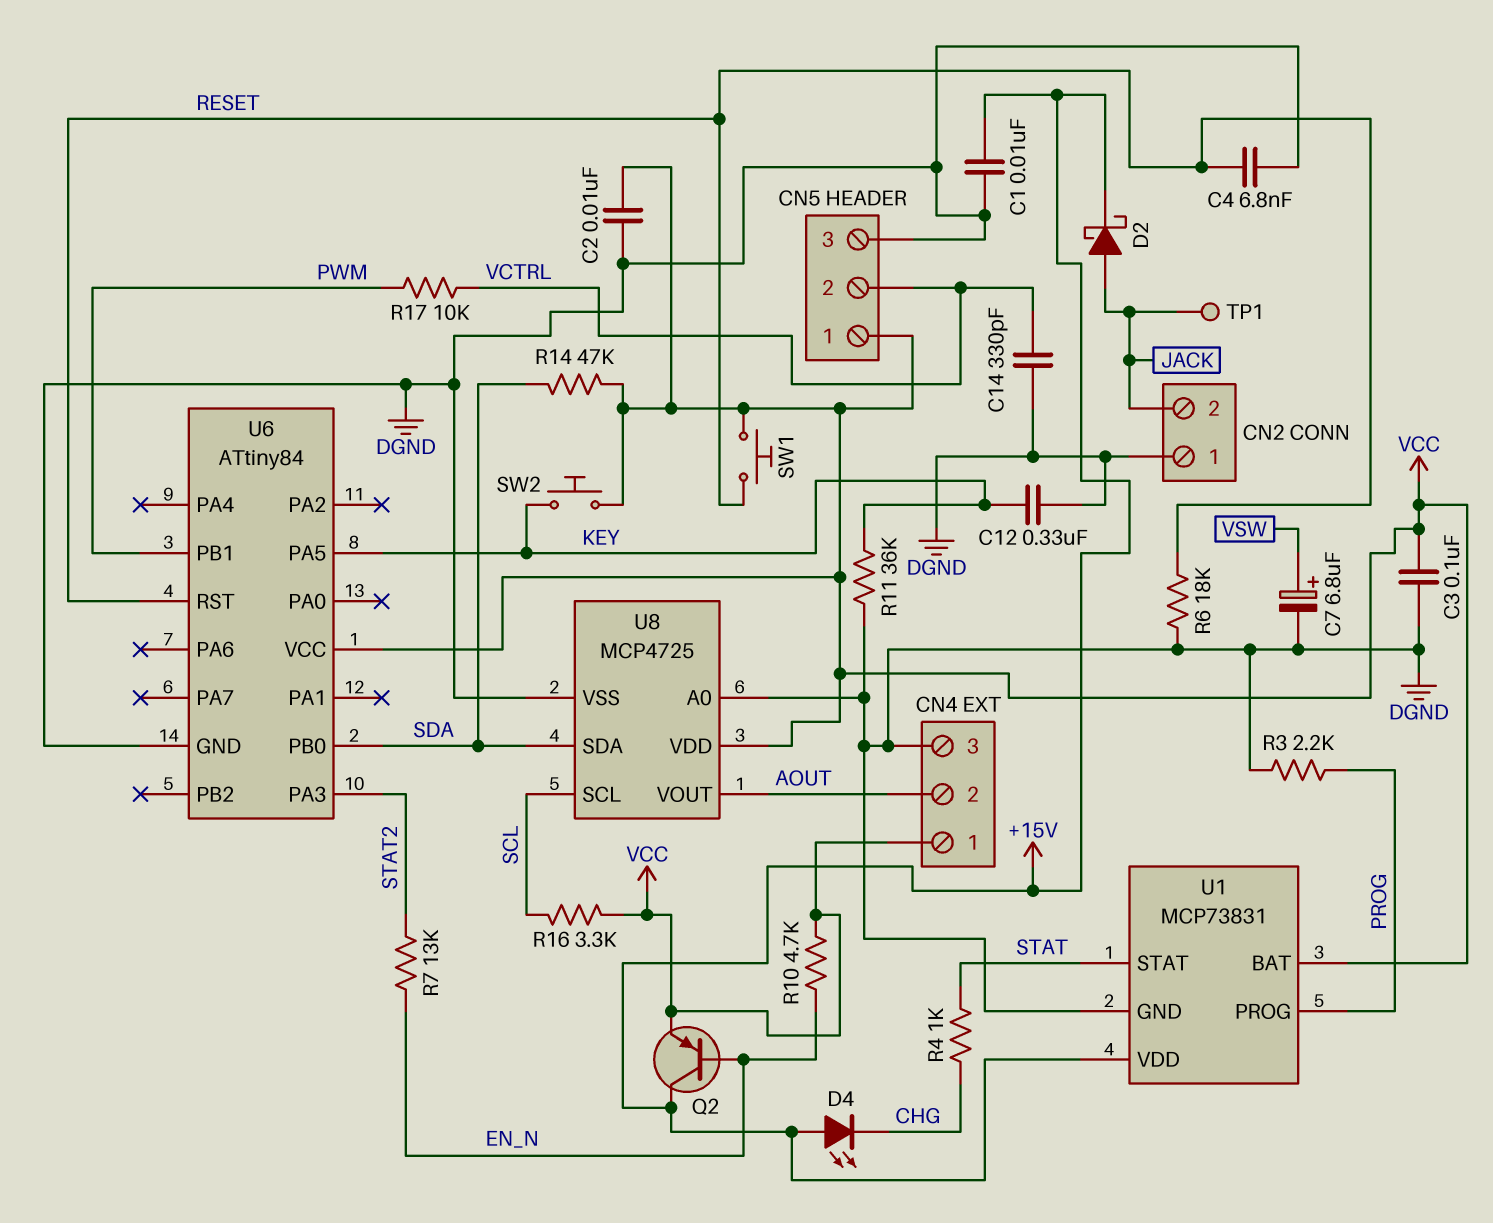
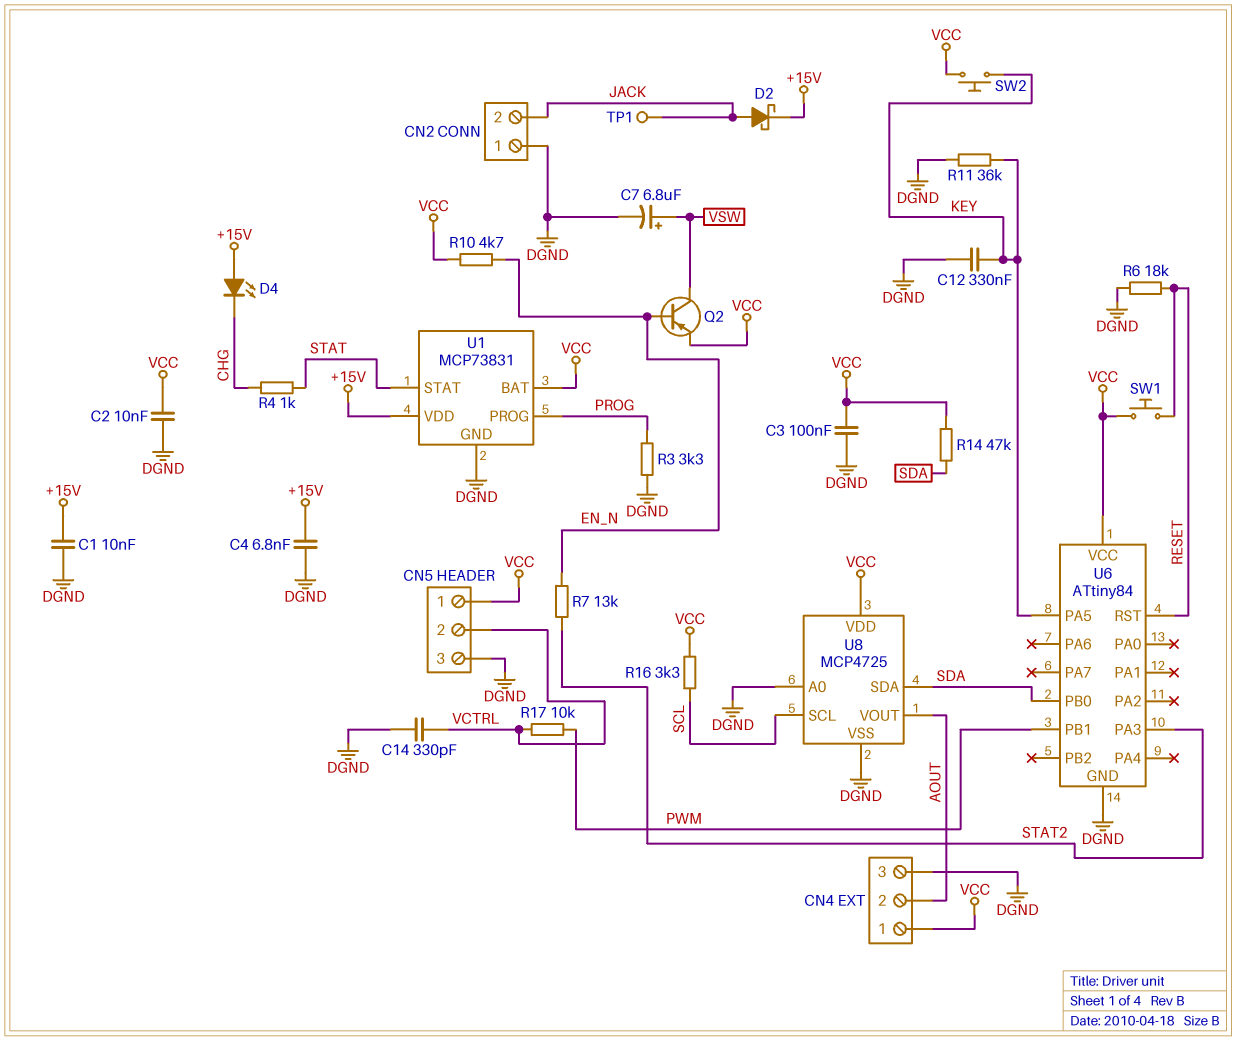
C4: 6.8nF (DGND, RESET) -> 6.8nF (+15V, DGND)
Q2: PNP (B EN_N, C +15V, E VCC) -> PNP (B EN_N, C VSW, E VCC)
R3: 2.2k (DGND, PROG) -> 3.3k (DGND, PROG)

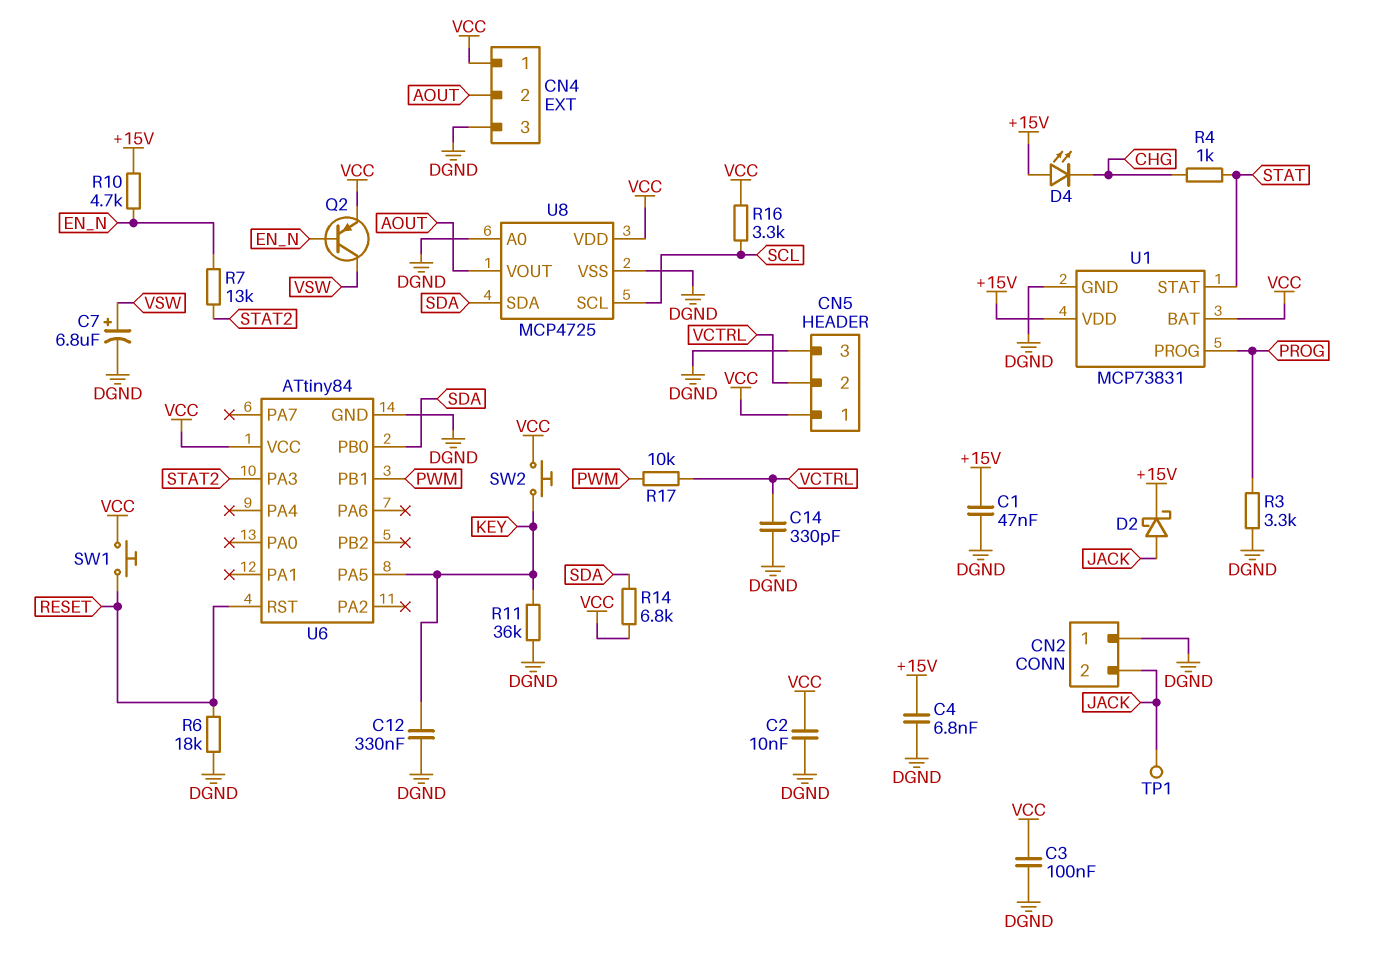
C1: 10nF (+15V, DGND) -> 47nF (+15V, DGND)
R10: 4.7k (EN_N, VCC) -> 4.7k (+15V, EN_N)
R14: 47k (SDA, VCC) -> 6.8k (SDA, VCC)

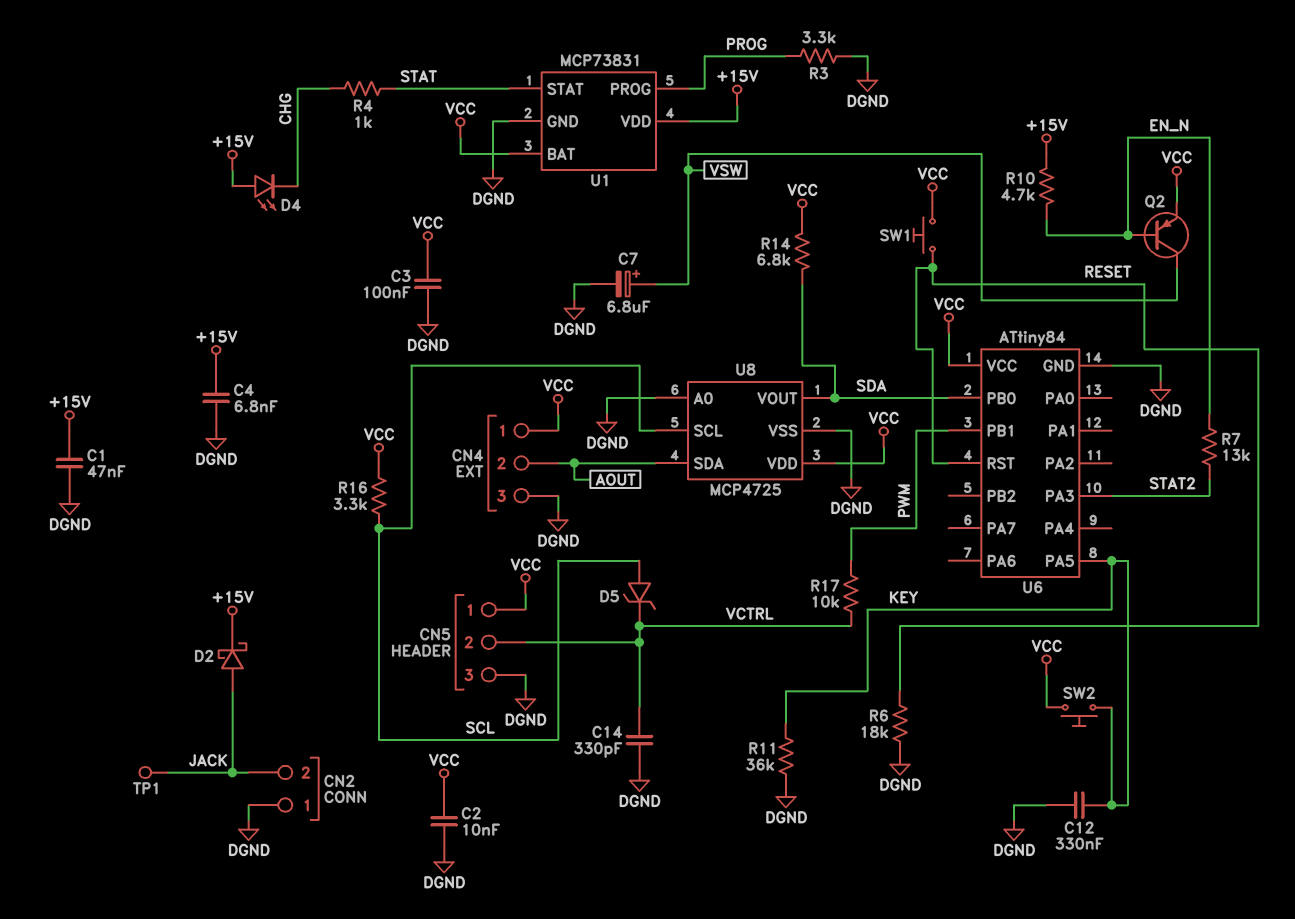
D5: none -> zener (A SCL, K VCTRL)
U8 pin SDA: SDA -> AOUT
U8 pin VOUT: AOUT -> SDA

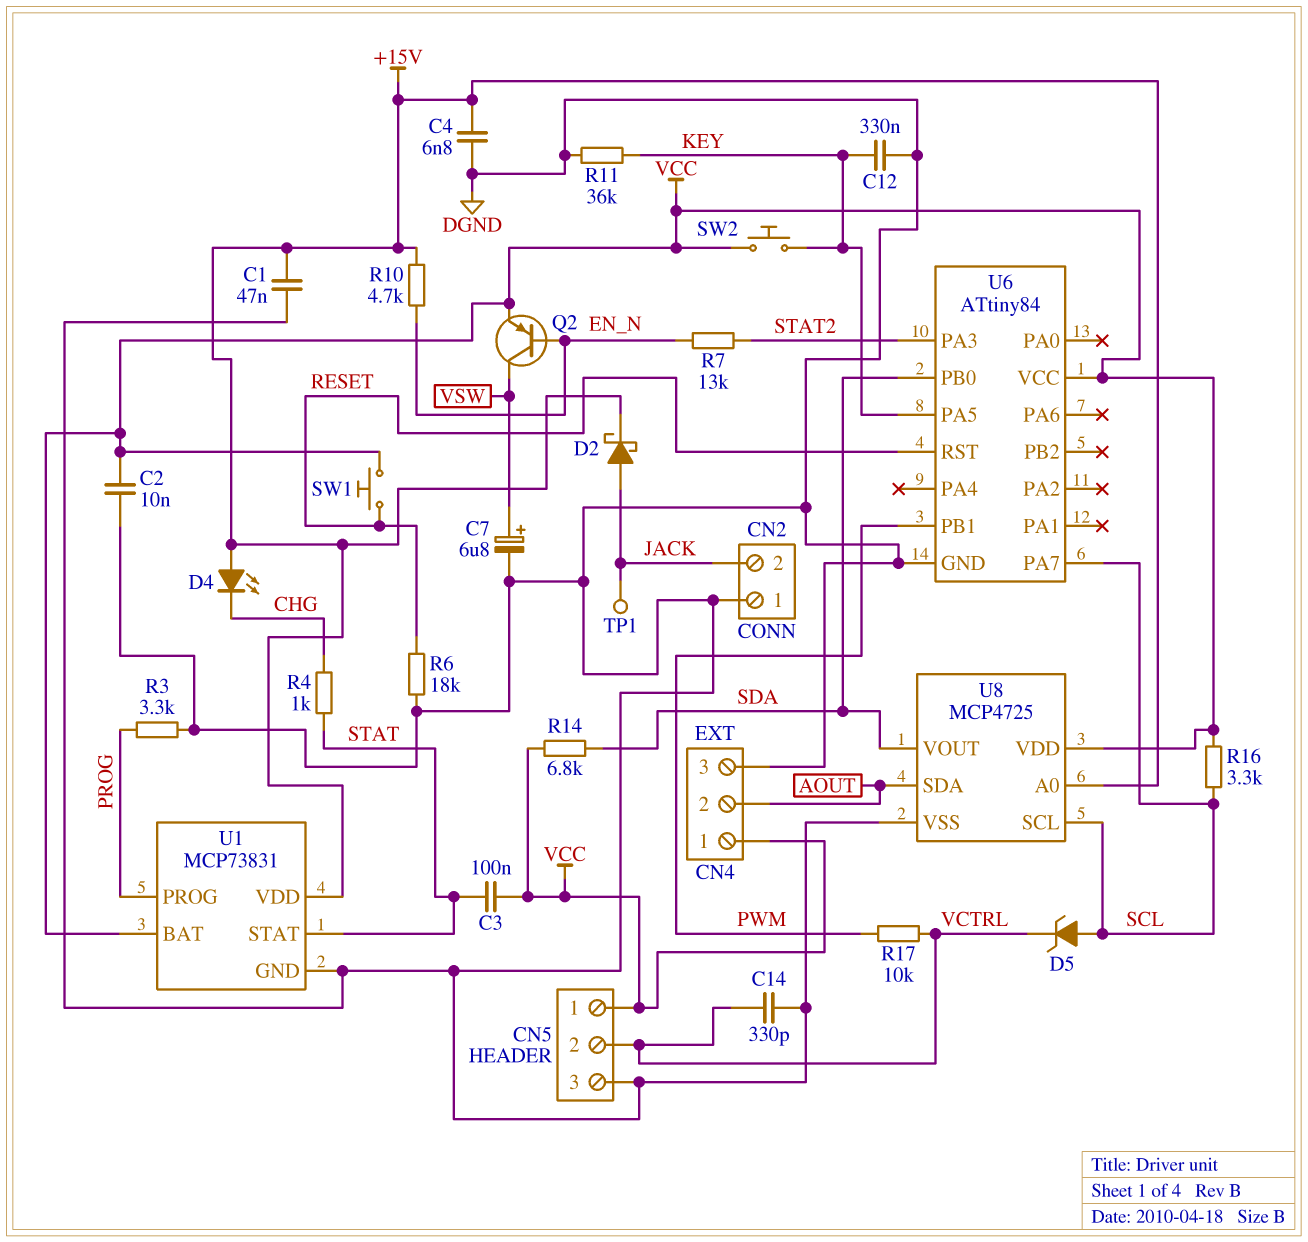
C3: 100nF (DGND, VCC) -> 100nF (STAT, VCC)
U6 pin PA7: none -> SCL
U8 pin A0: DGND -> +15V

